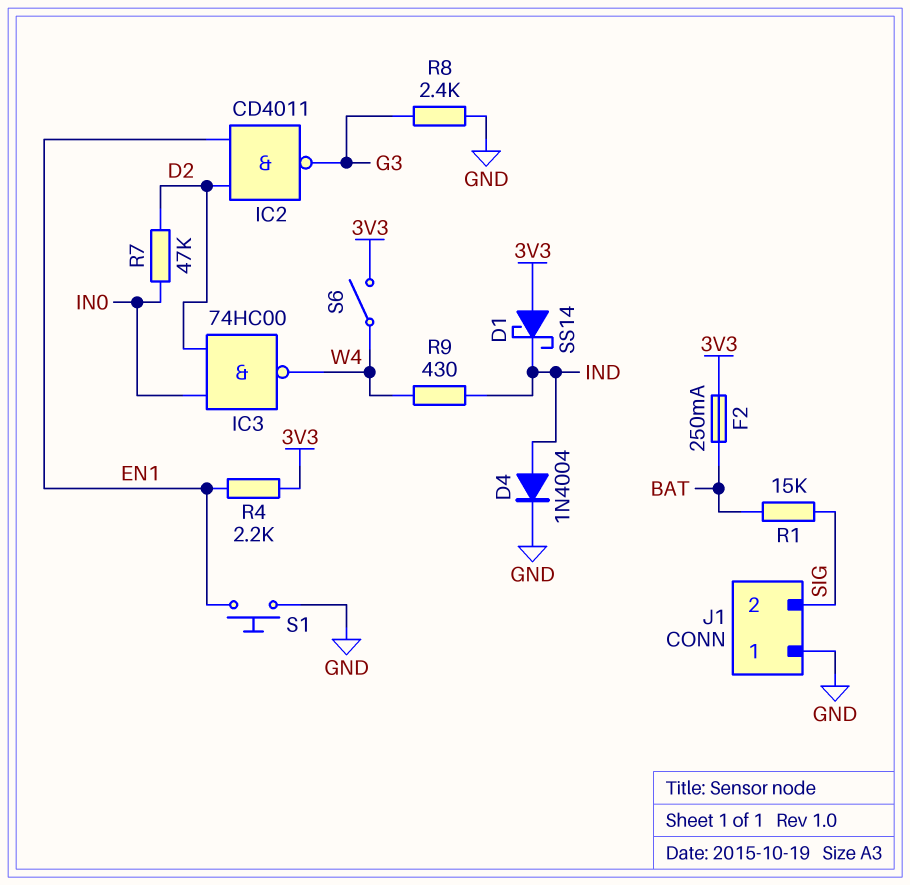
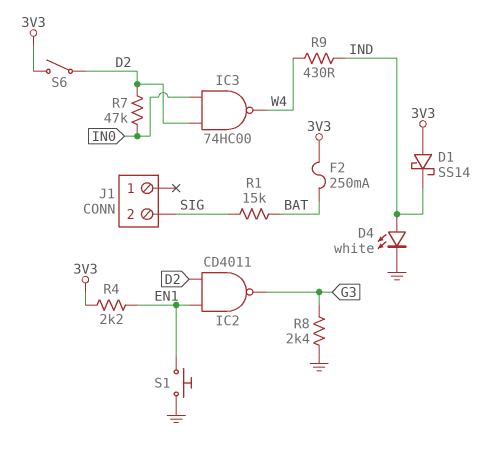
D4: diode 1N4004 (A IND, K GND) -> LED white (A IND, K GND)
J1 pin 1: GND -> none
S6: switch (3V3, W4) -> switch (3V3, D2)

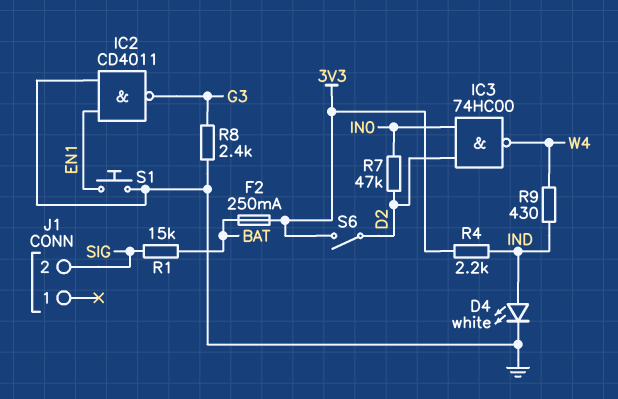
D1: schottky SS14 (A 3V3, K IND) -> none
IC2: NAND CD4011 (in D2, in EN1, out G3) -> NAND CD4011 (in EN1, in GND, out G3)
R4: 2.2k (3V3, EN1) -> 2.2k (3V3, IND)

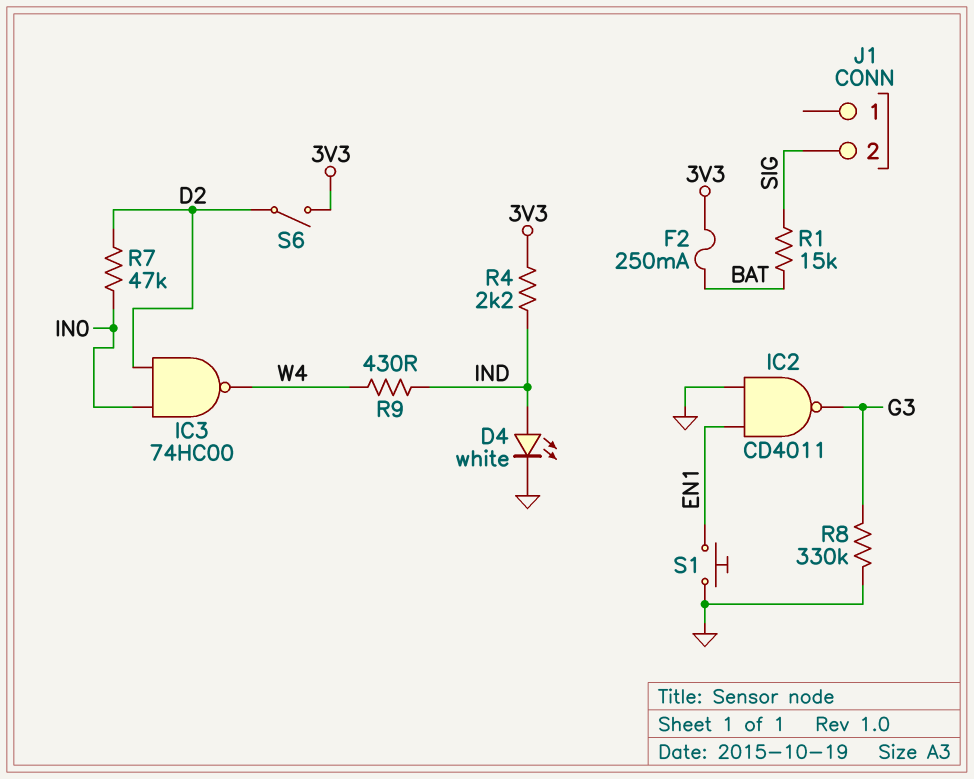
R8: 2.4k (G3, GND) -> 330k (G3, GND)

